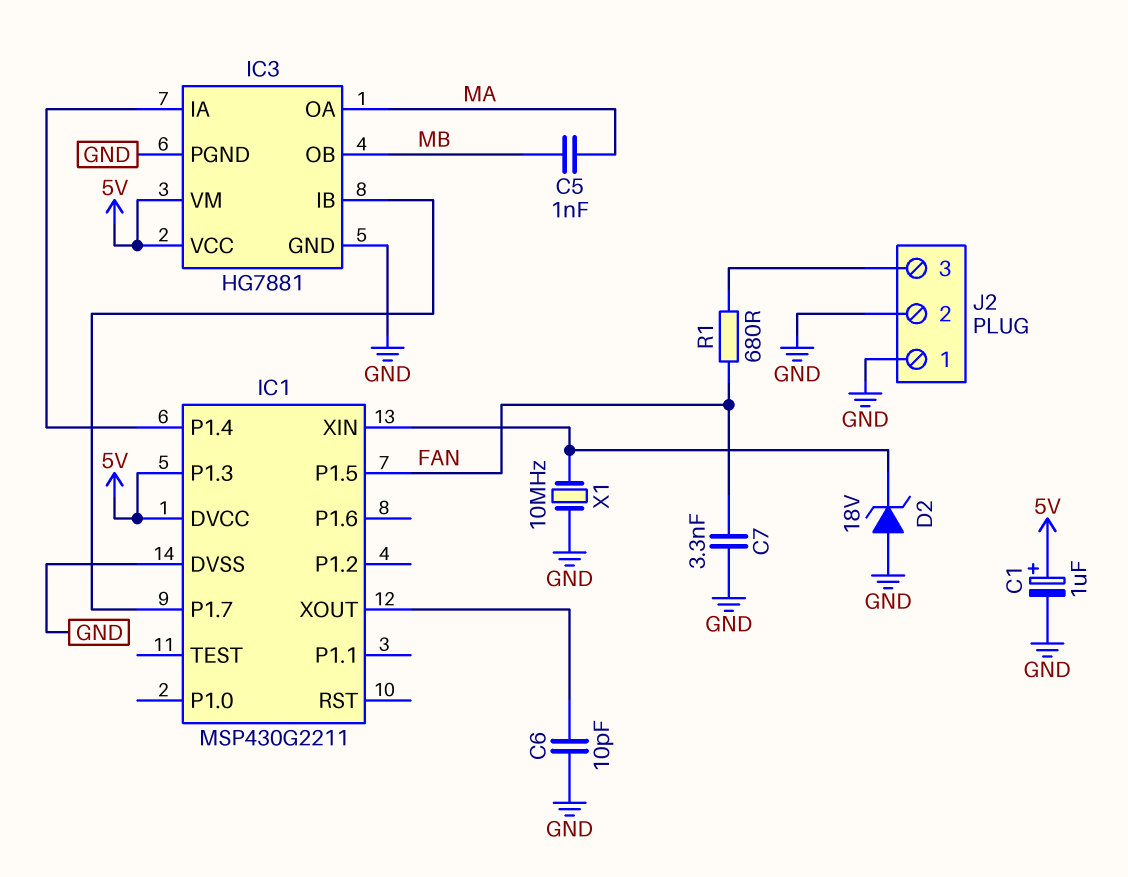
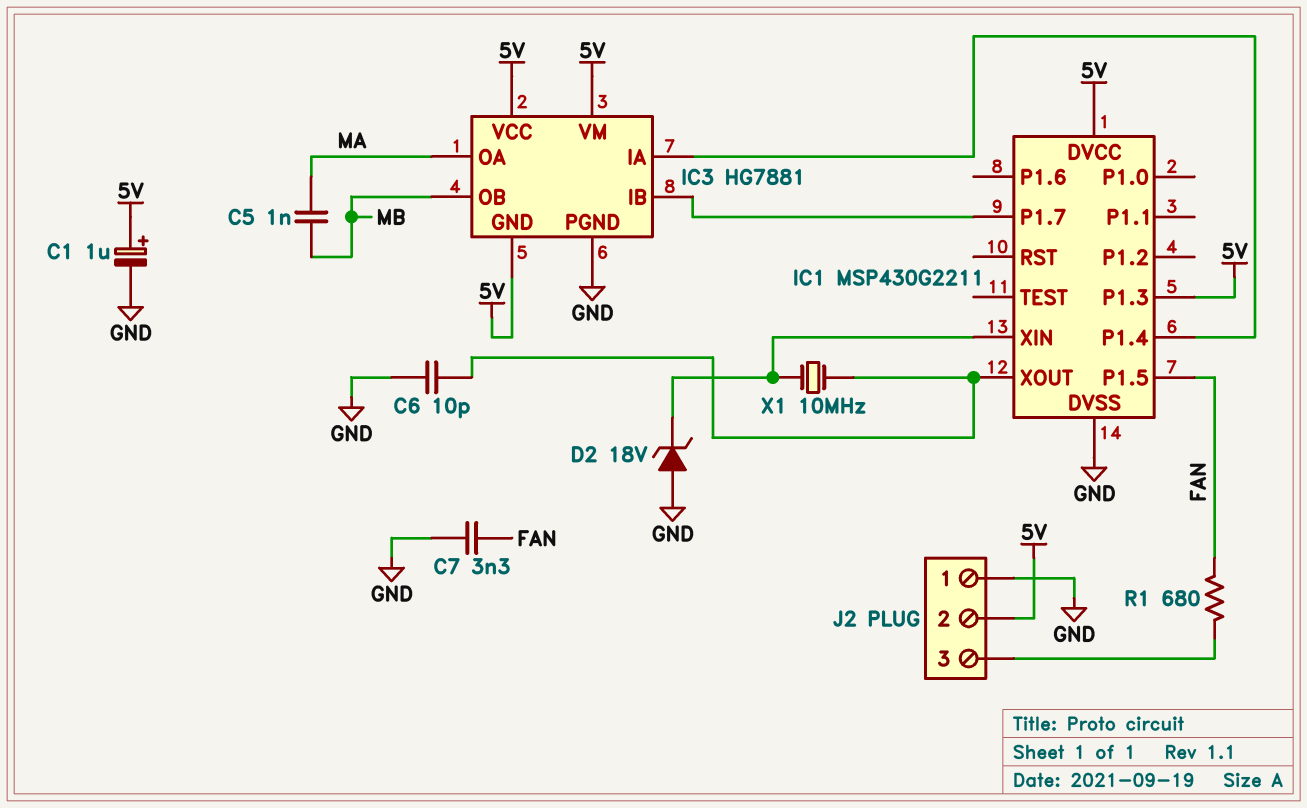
IC3 pin GND: GND -> 5V
J2 pin 2: GND -> 5V
X1: 10MHz (GND, IC1/XIN) -> 10MHz (IC1/XIN, IC1/XOUT)

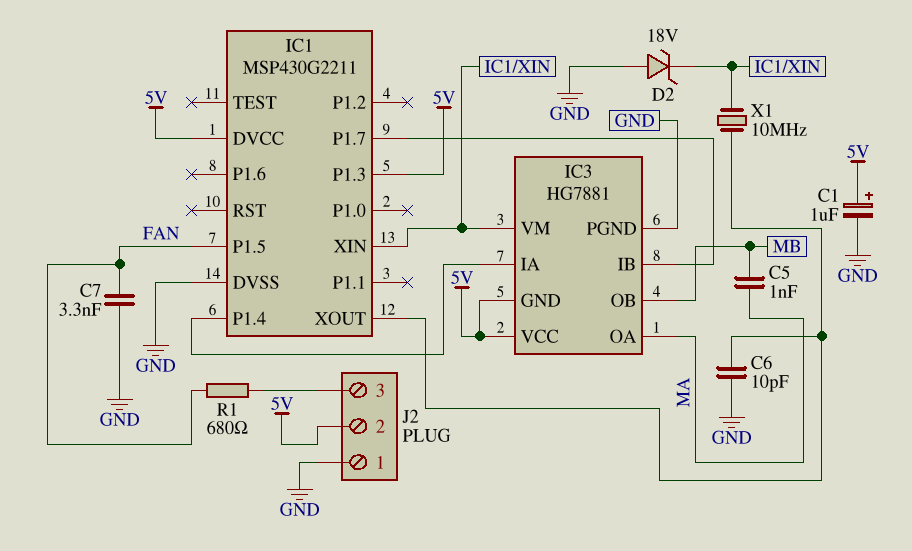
IC3 pin VM: 5V -> IC1/XIN

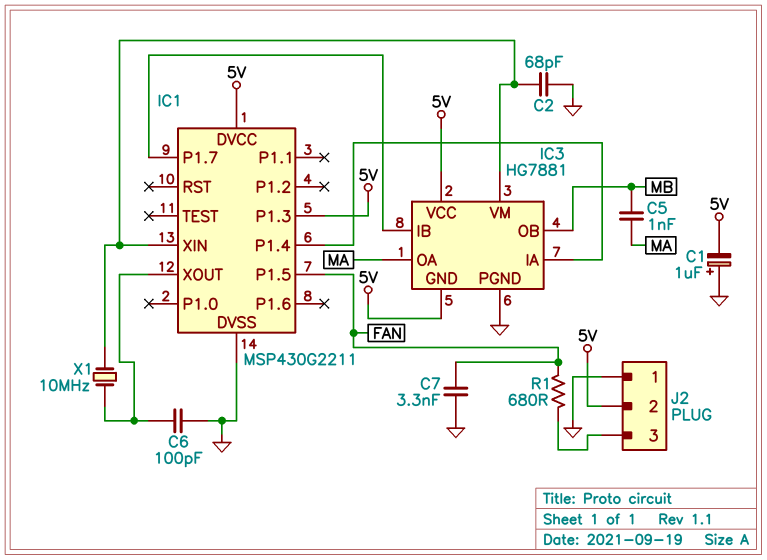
C1: 1uF (plus 5V, minus GND) -> 1uF (plus GND, minus 5V)
C2: none -> 68pF (GND, IC1/XIN)
C6: 10pF (GND, IC1/XOUT) -> 100pF (GND, IC1/XOUT)
D2: zener 18V (A GND, K IC1/XIN) -> none

